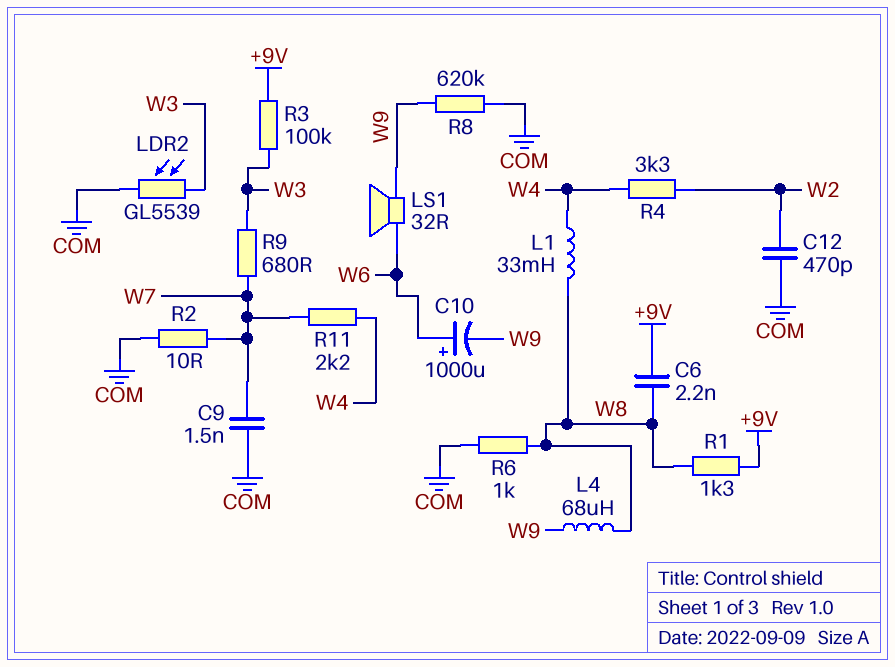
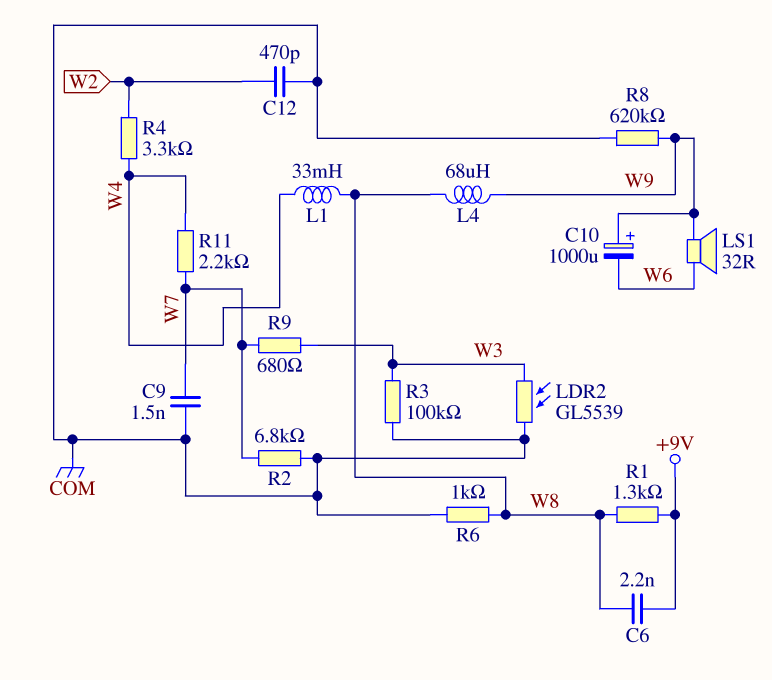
C10: 1000uF (plus W6, minus W9) -> 1000uF (plus W9, minus W6)
R2: 10 (COM, W7) -> 6.8k (COM, W7)
R3: 100k (+9V, W3) -> 100k (COM, W3)

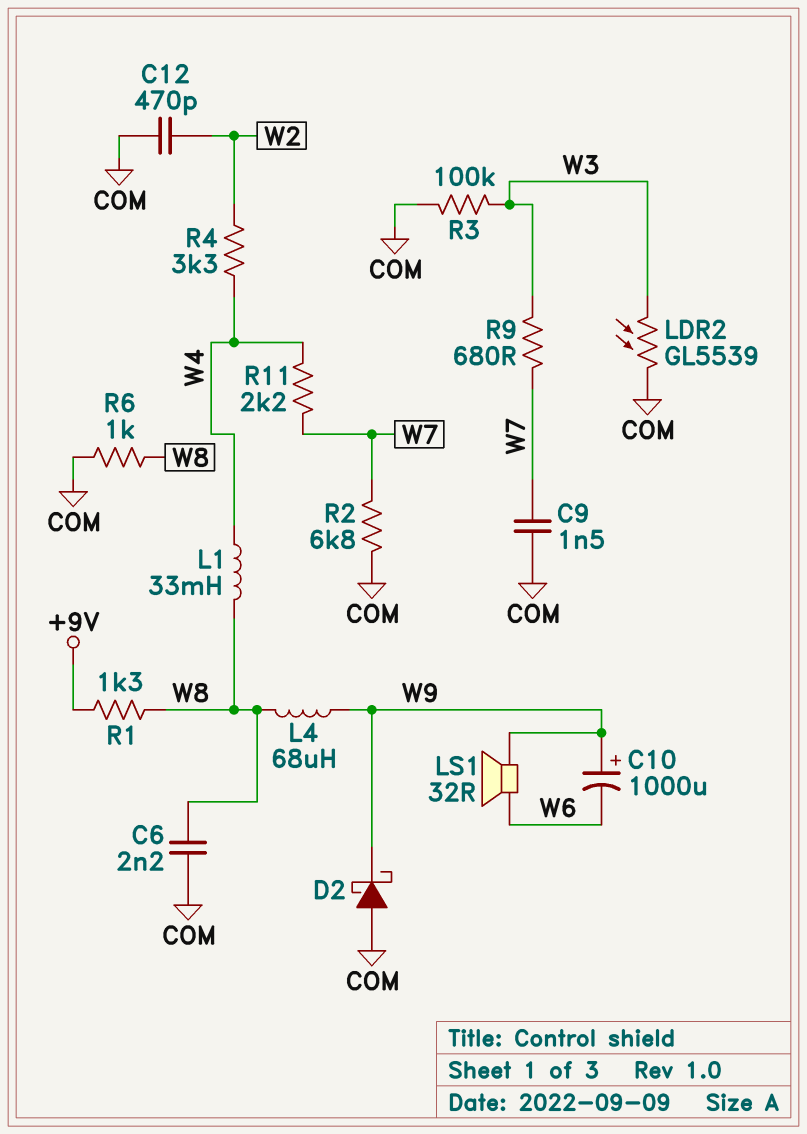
C6: 2.2nF (+9V, W8) -> 2.2nF (COM, W8)
D2: none -> schottky (A COM, K W9)
R8: 620k (COM, W9) -> none

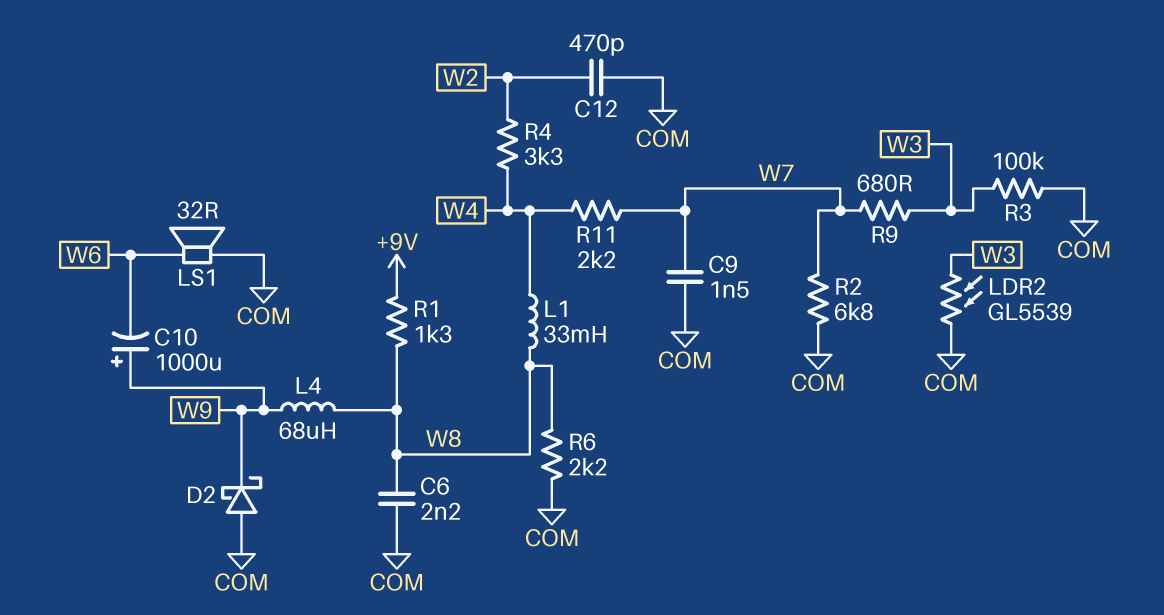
LS1: speaker 32R (W6, W9) -> speaker 32R (COM, W6)
R6: 1k (COM, W8) -> 2.2k (COM, W8)

